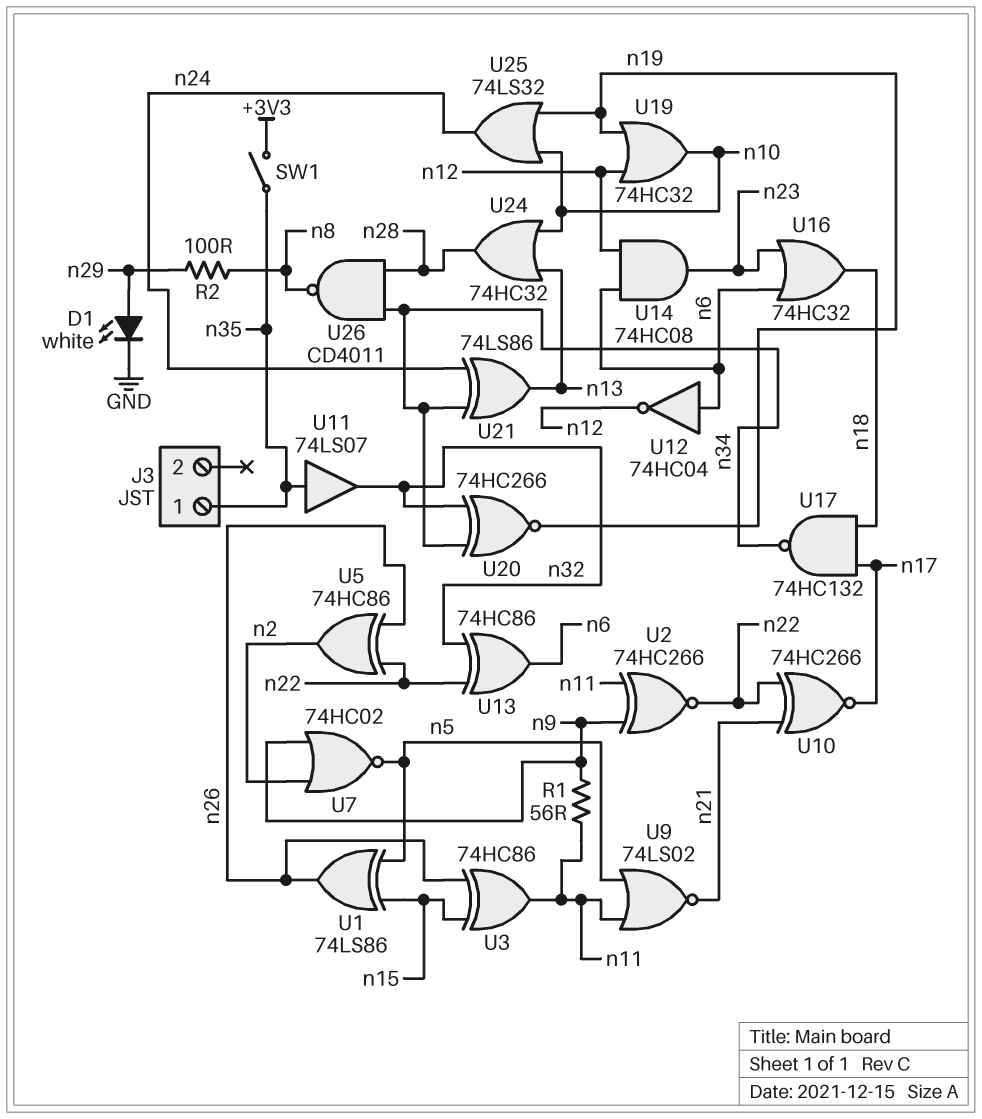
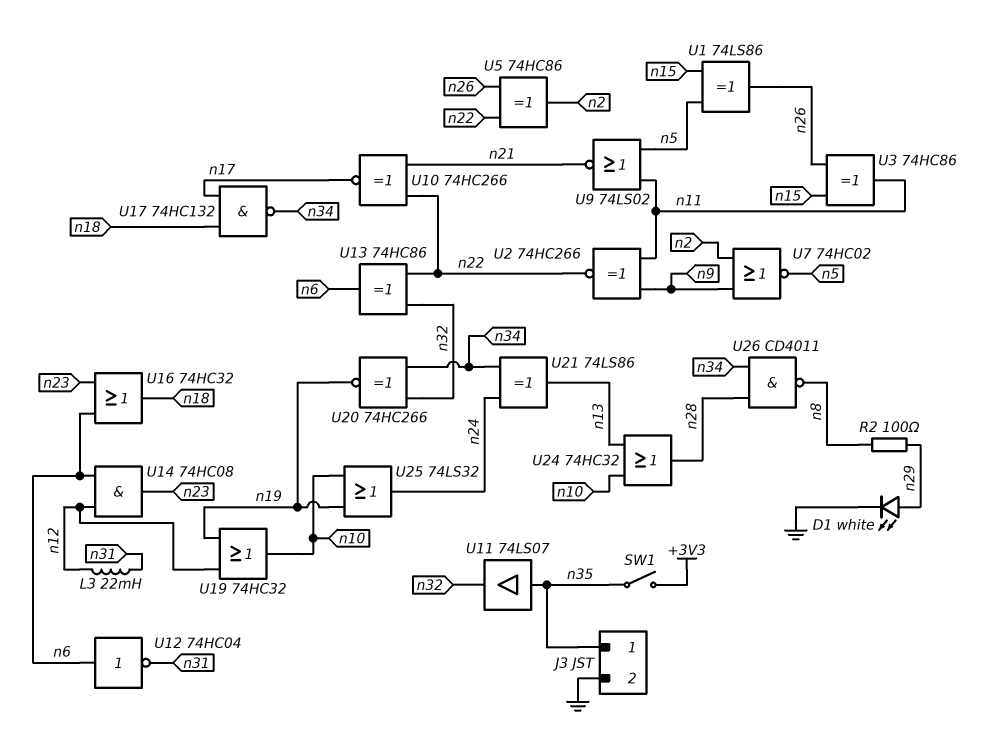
J3 pin 2: none -> GND
L3: none -> 22mH (n12, n31)
R1: 56 (n9, n11) -> none
U12: NOT 74HC04 (in n6, out n12) -> NOT 74HC04 (in n6, out n31)

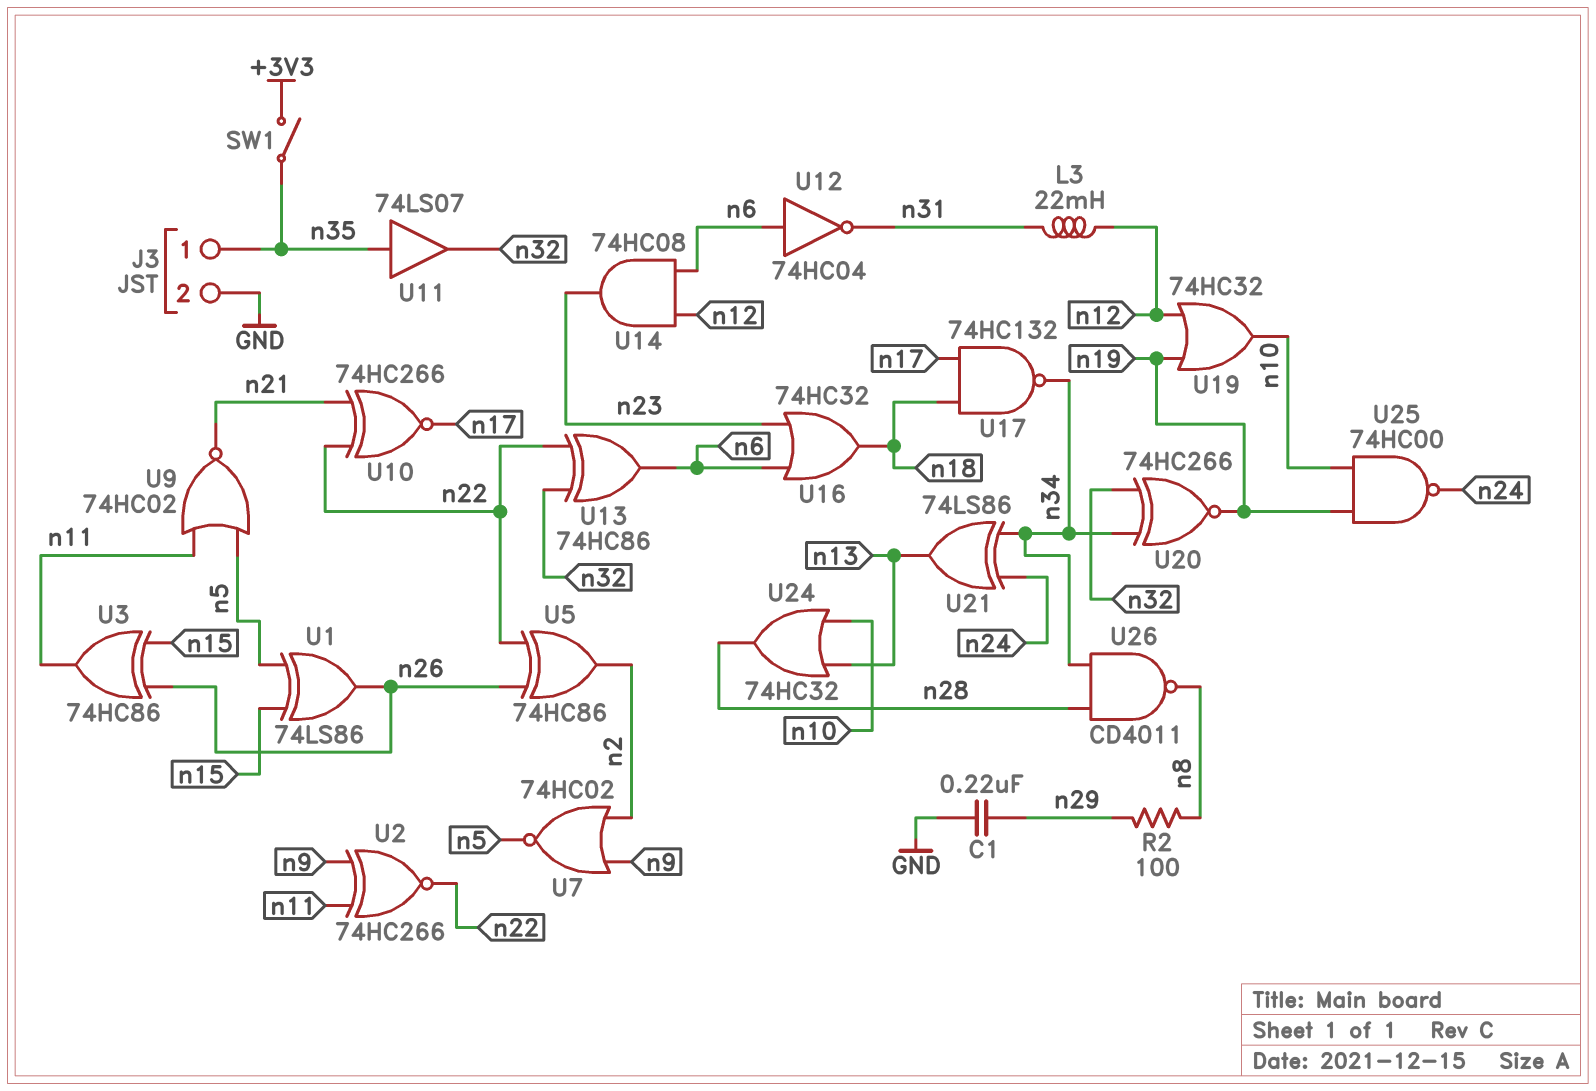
C1: none -> 220nF (GND, n29)
D1: LED white (A n29, K GND) -> none
U9: NOR 74LS02 (in n5, in n11, out n21) -> NOR 74HC02 (in n5, in n11, out n21)
U25: OR 74LS32 (in n10, in n19, out n24) -> NAND 74HC00 (in n10, in n19, out n24)

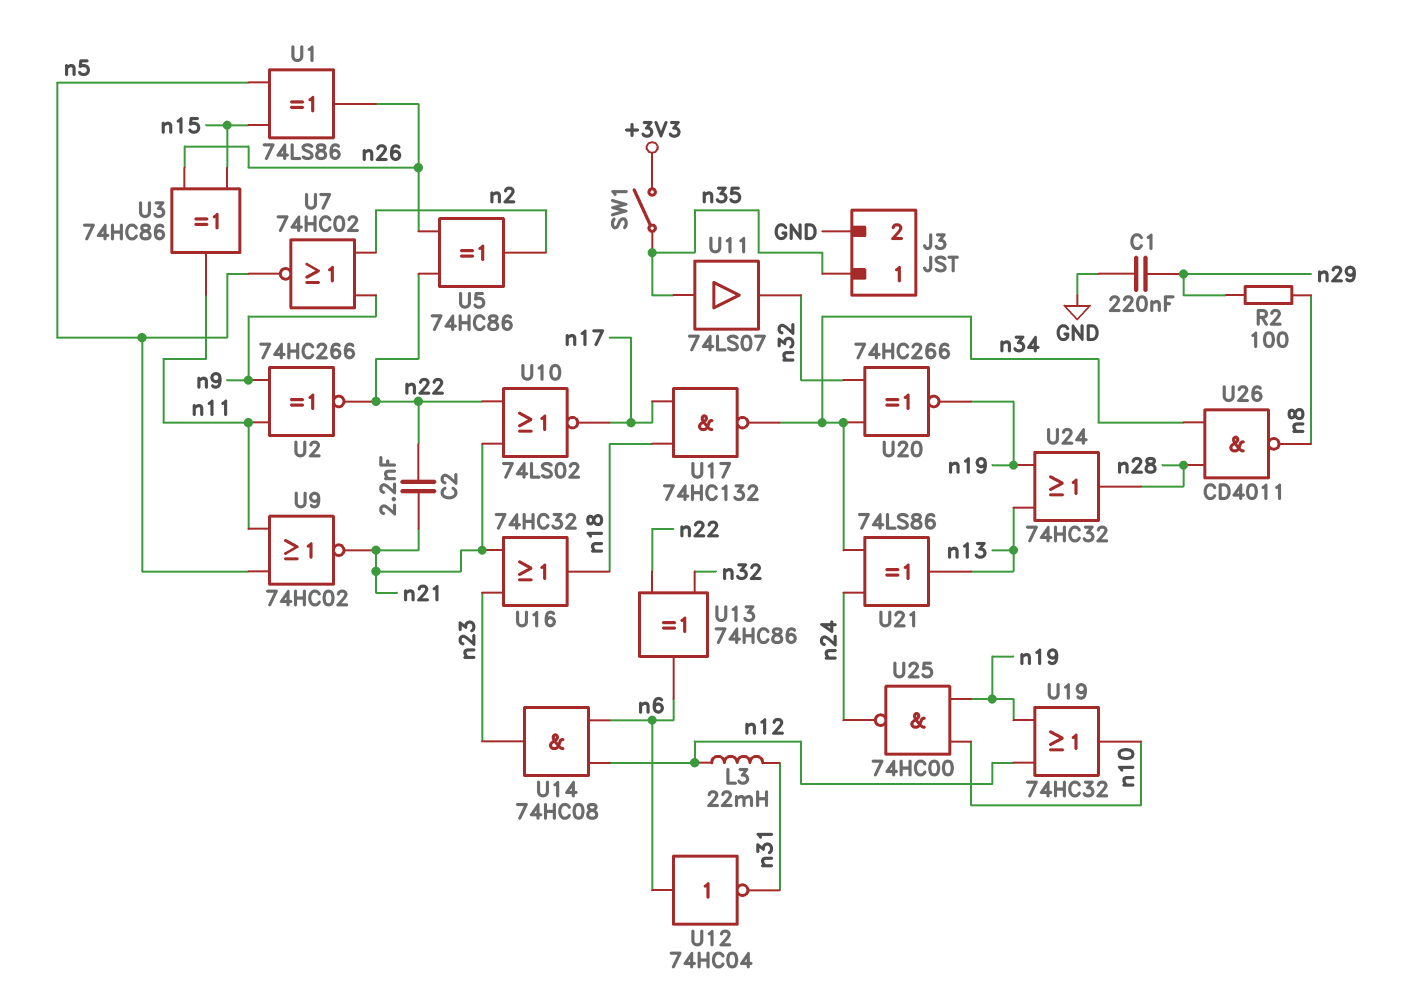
C2: none -> 2.2nF (n21, n22)
U10: XNOR 74HC266 (in n21, in n22, out n17) -> NOR 74LS02 (in n21, in n22, out n17)
U16: OR 74HC32 (in n6, in n23, out n18) -> OR 74HC32 (in n21, in n23, out n18)
U24: OR 74HC32 (in n10, in n13, out n28) -> OR 74HC32 (in n13, in n19, out n28)

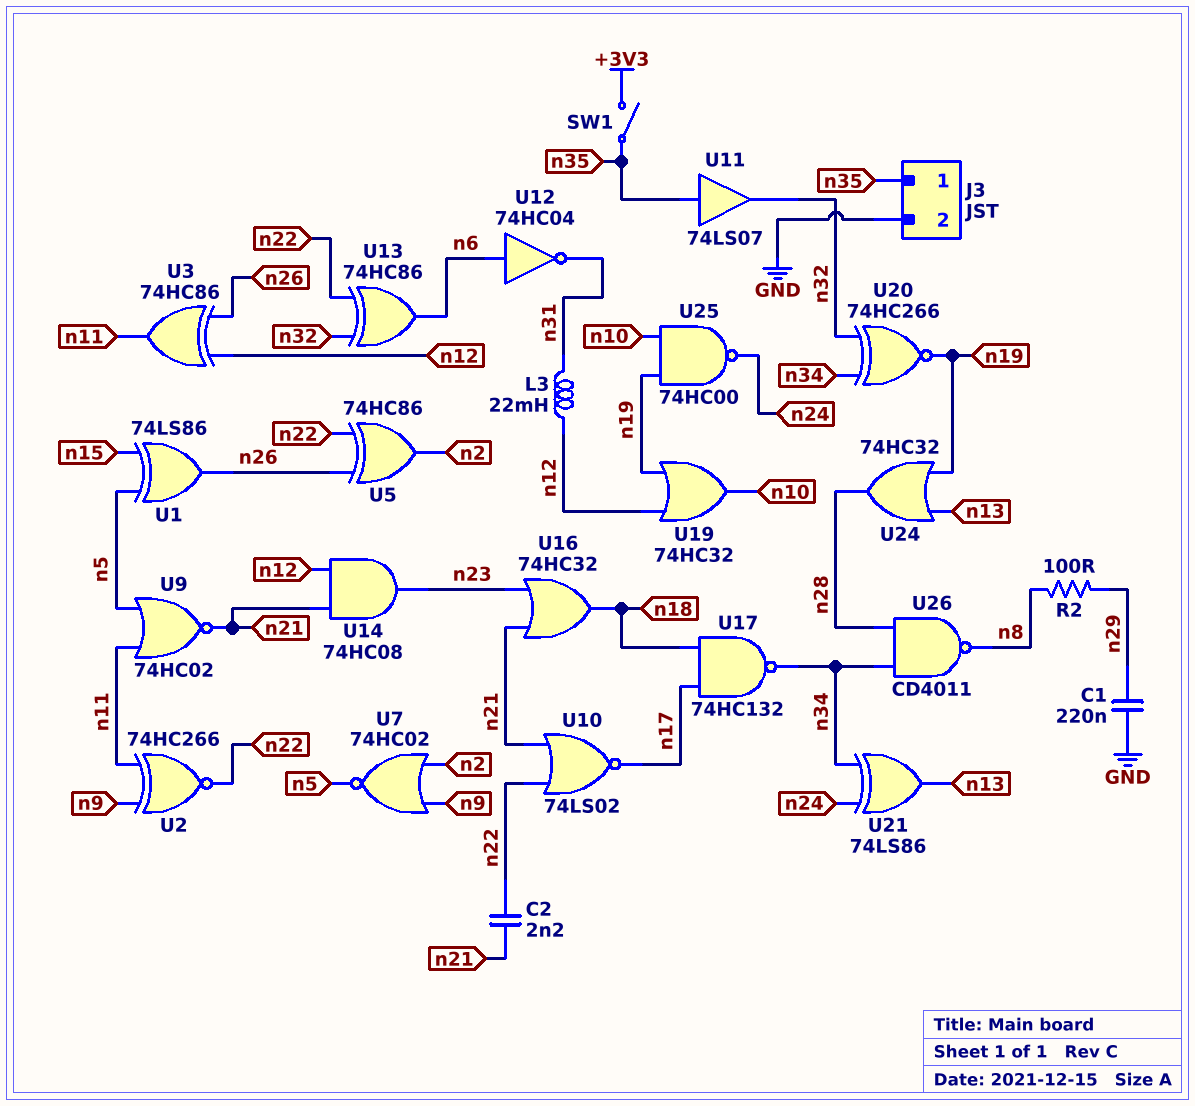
U3: XOR 74HC86 (in n15, in n26, out n11) -> XOR 74HC86 (in n12, in n26, out n11)
U14: AND 74HC08 (in n6, in n12, out n23) -> AND 74HC08 (in n12, in n21, out n23)

